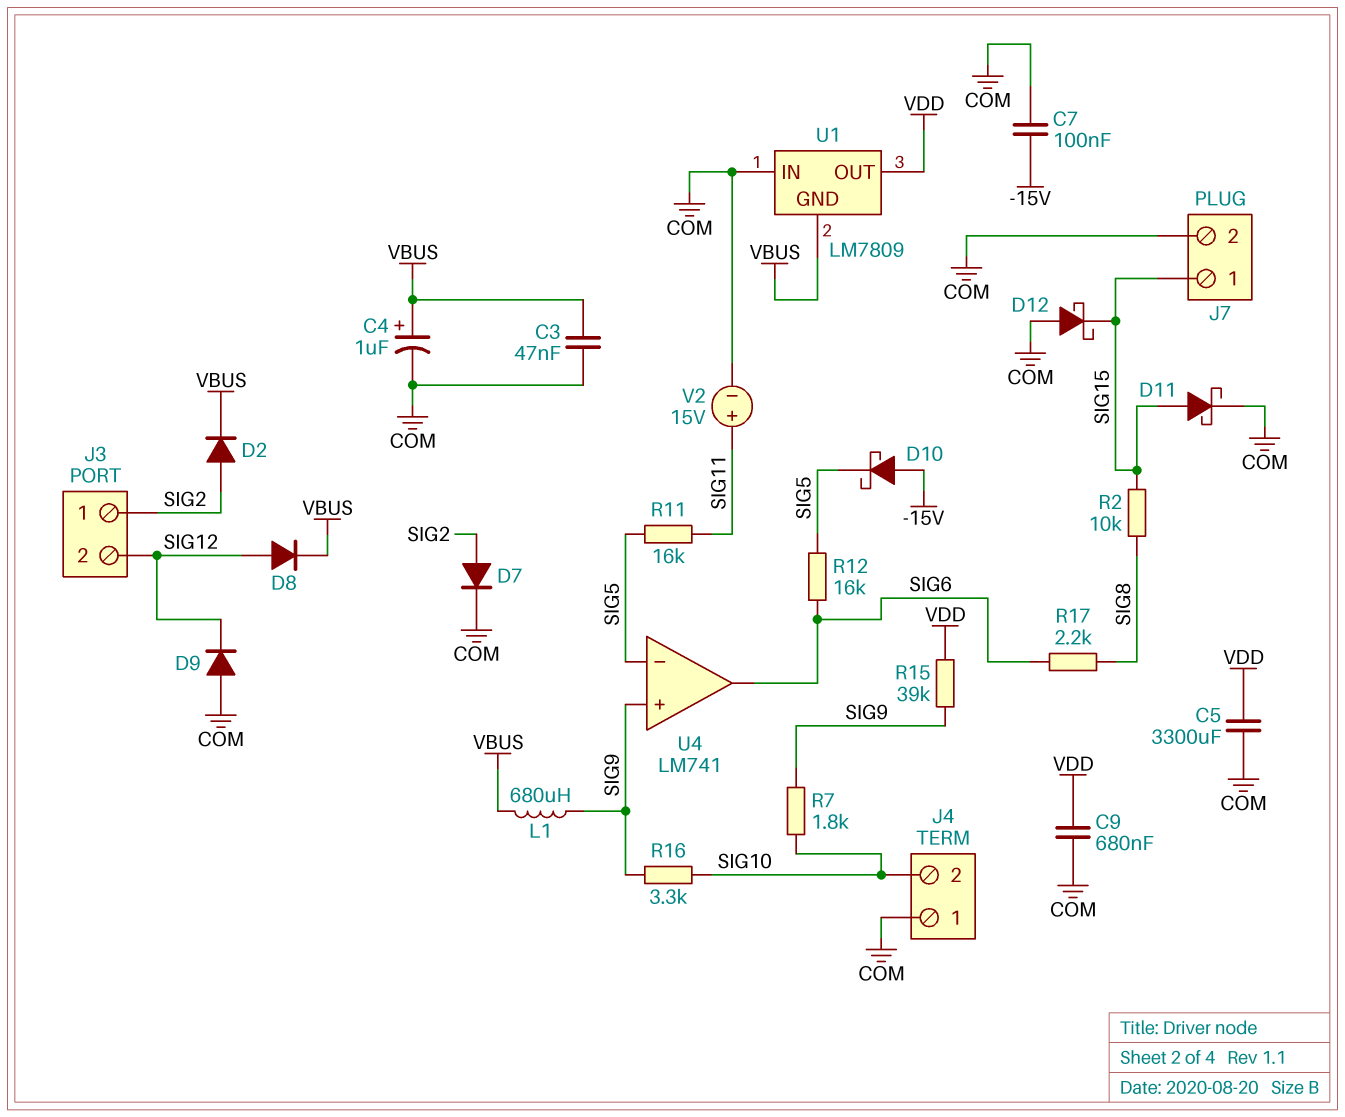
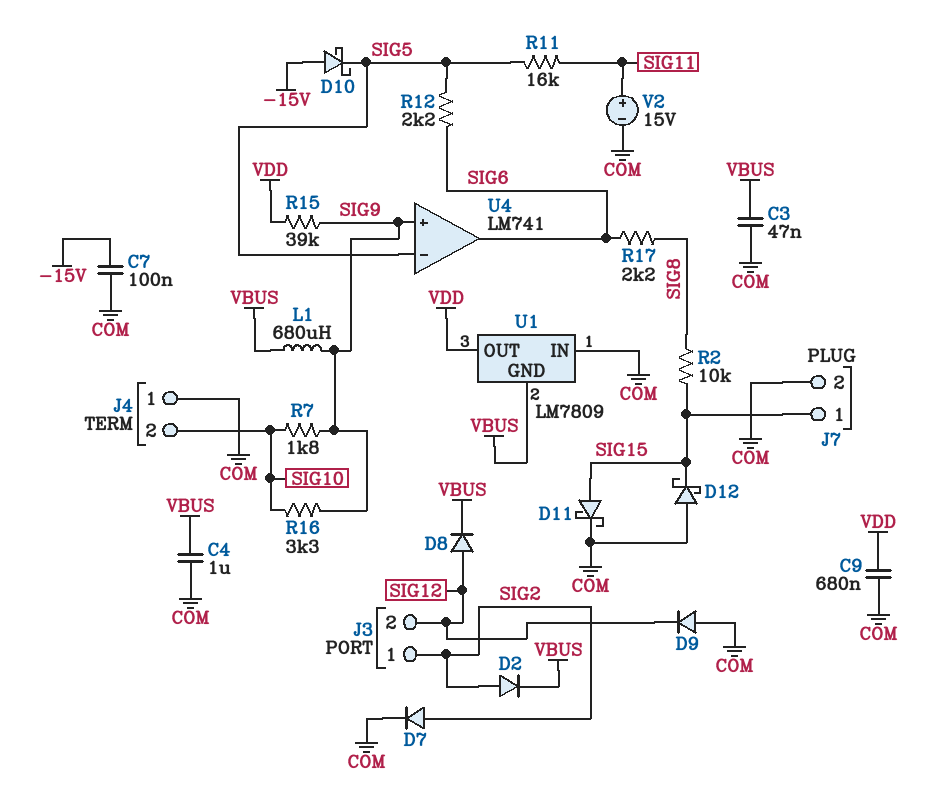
C4: 1uF (plus VBUS, minus COM) -> 1uF (COM, VBUS)
C5: 3300uF (COM, VDD) -> none
R12: 16k (SIG5, SIG6) -> 2.2k (SIG5, SIG6)

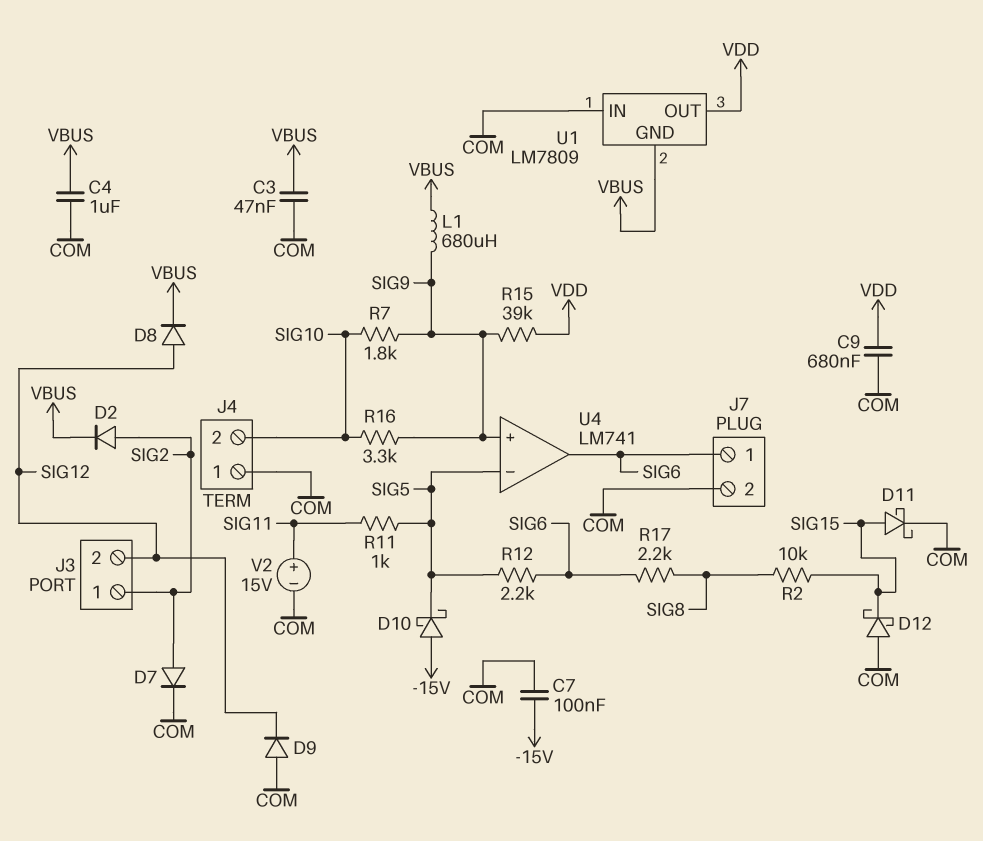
J7 pin 1: SIG15 -> SIG6
R11: 16k (SIG5, SIG11) -> 1k (SIG5, SIG11)

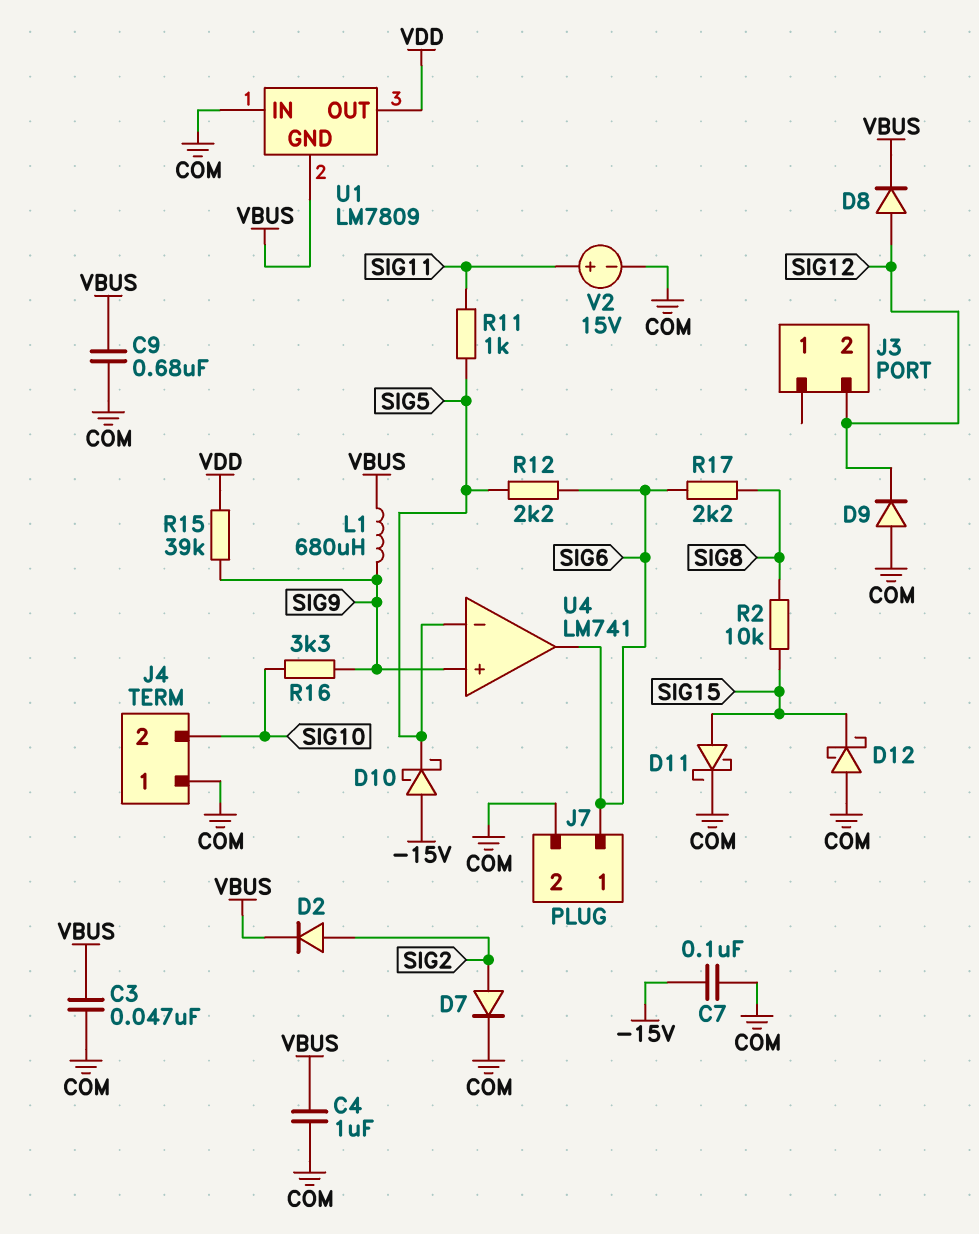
C9: 680nF (COM, VDD) -> 680nF (COM, VBUS)
J3 pin 1: SIG2 -> none
R7: 1.8k (SIG9, SIG10) -> none

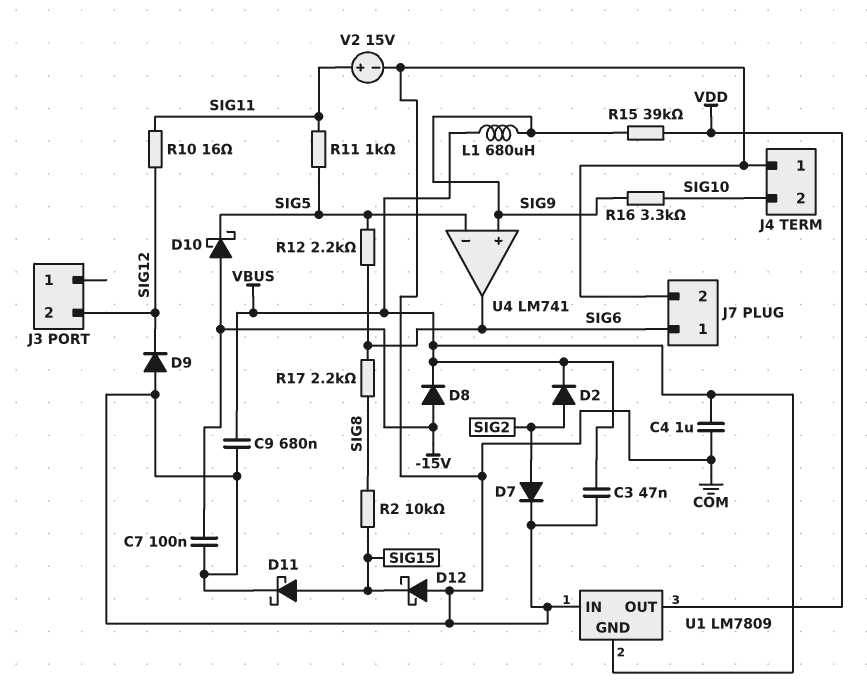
D8: diode (A SIG12, K VBUS) -> diode (A -15V, K VBUS)
R10: none -> 16 (SIG11, SIG12)

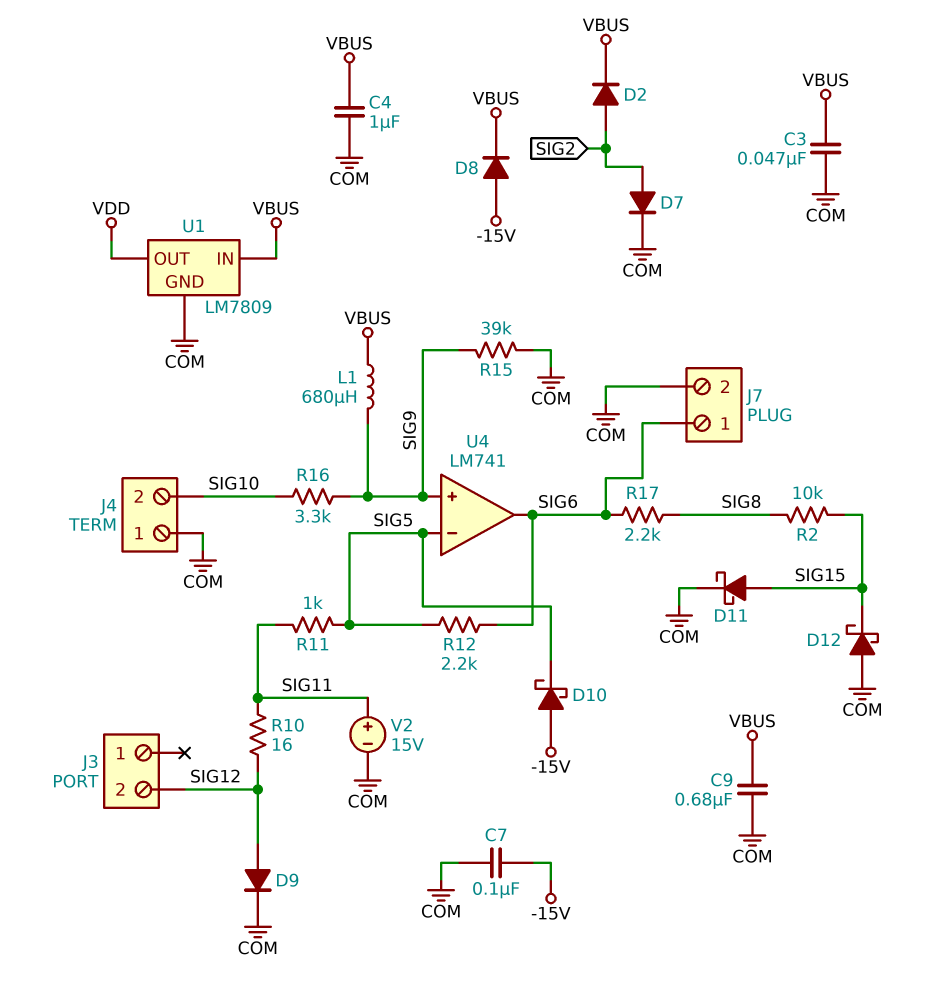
D9: diode (A COM, K SIG12) -> diode (A SIG12, K COM)
R15: 39k (SIG9, VDD) -> 39k (COM, SIG9)
U1 pin GND: VBUS -> COM
U1 pin IN: COM -> VBUS

